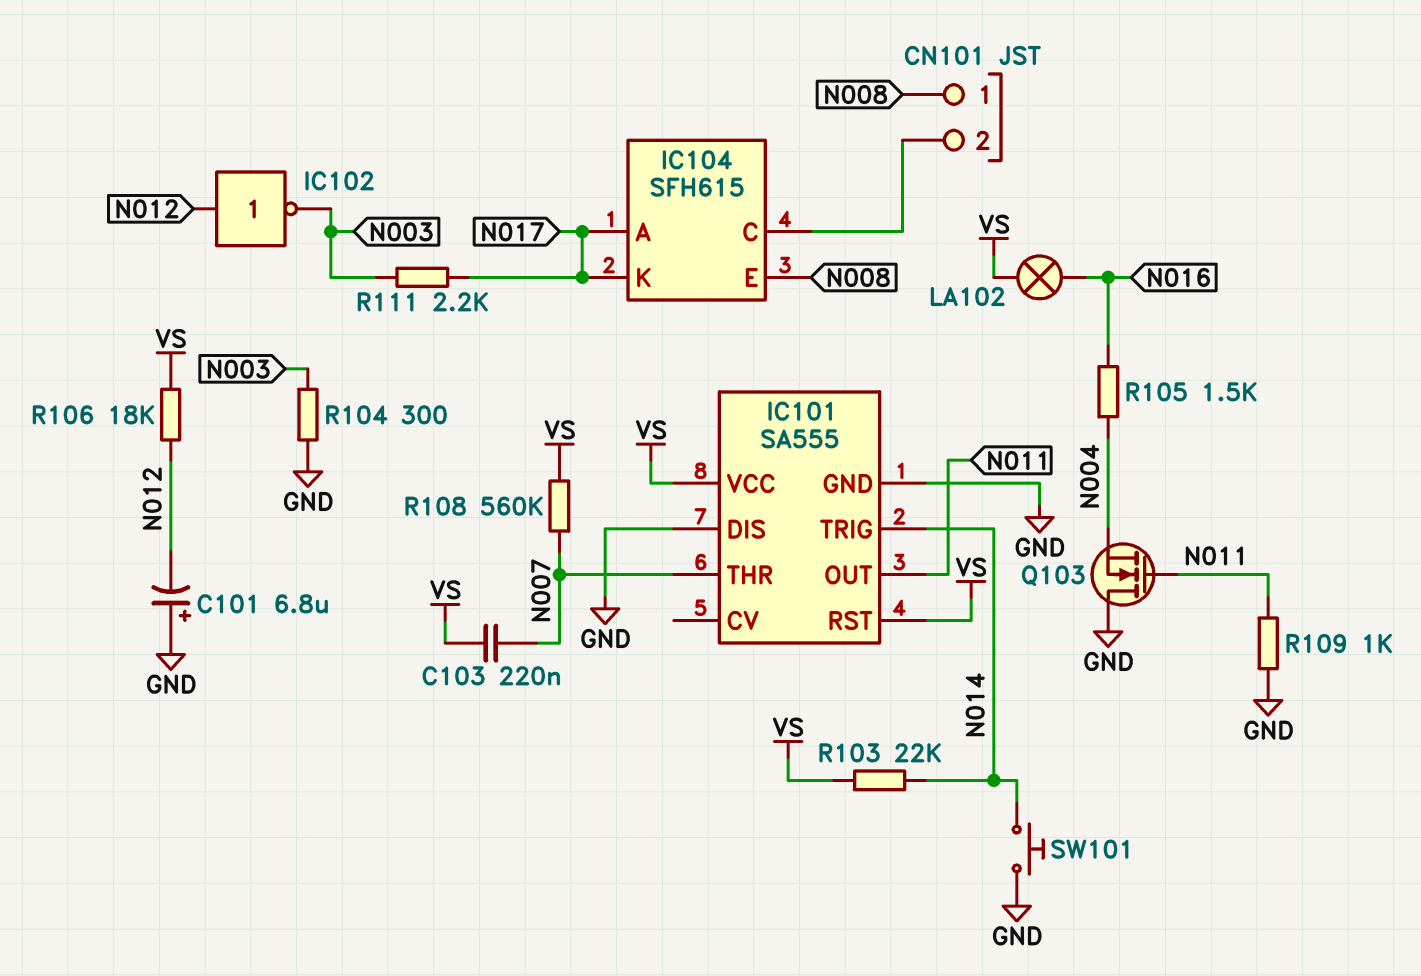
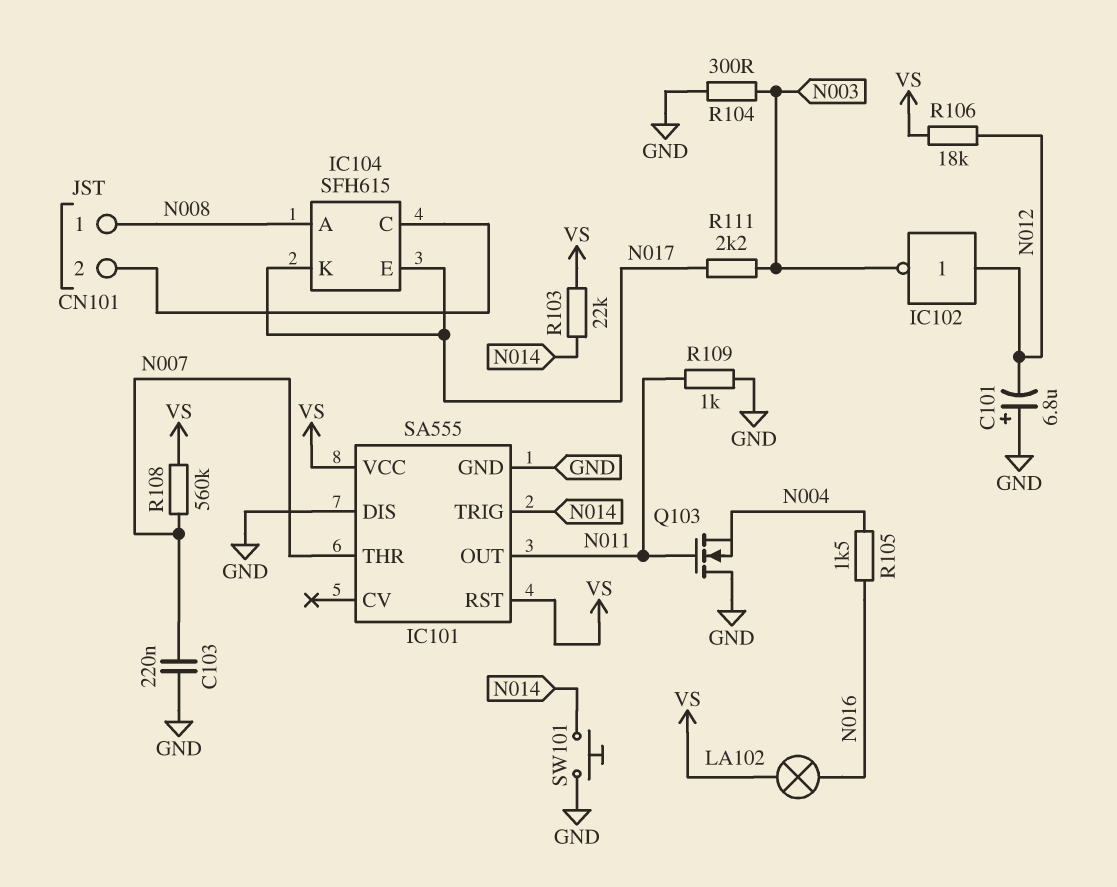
C103: 220nF (N007, VS) -> 220nF (GND, N007)
IC104 pin A: N017 -> N008
IC104 pin E: N008 -> N017

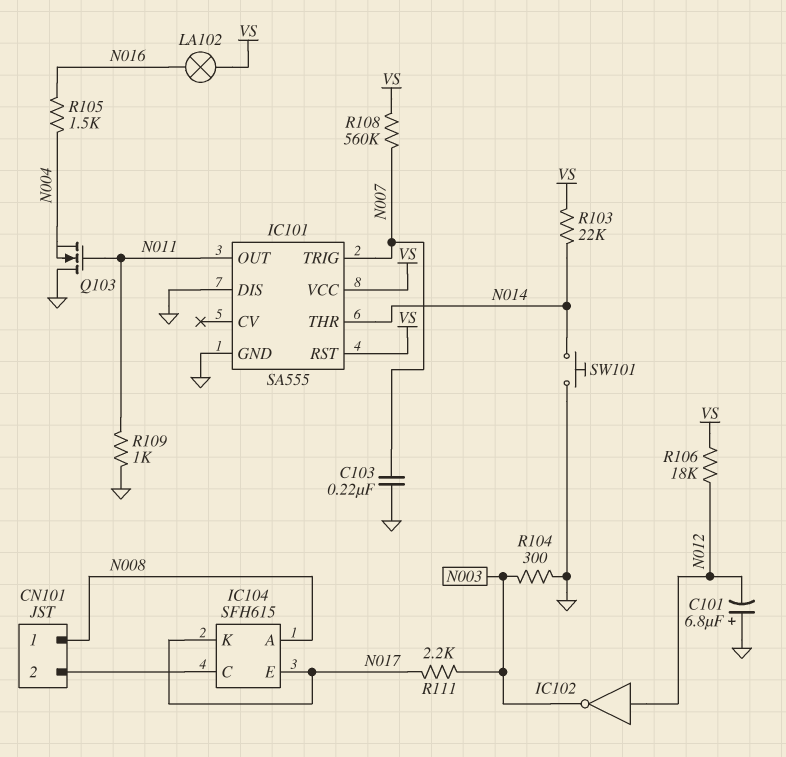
IC101 pin THR: N007 -> N014
IC101 pin TRIG: N014 -> N007

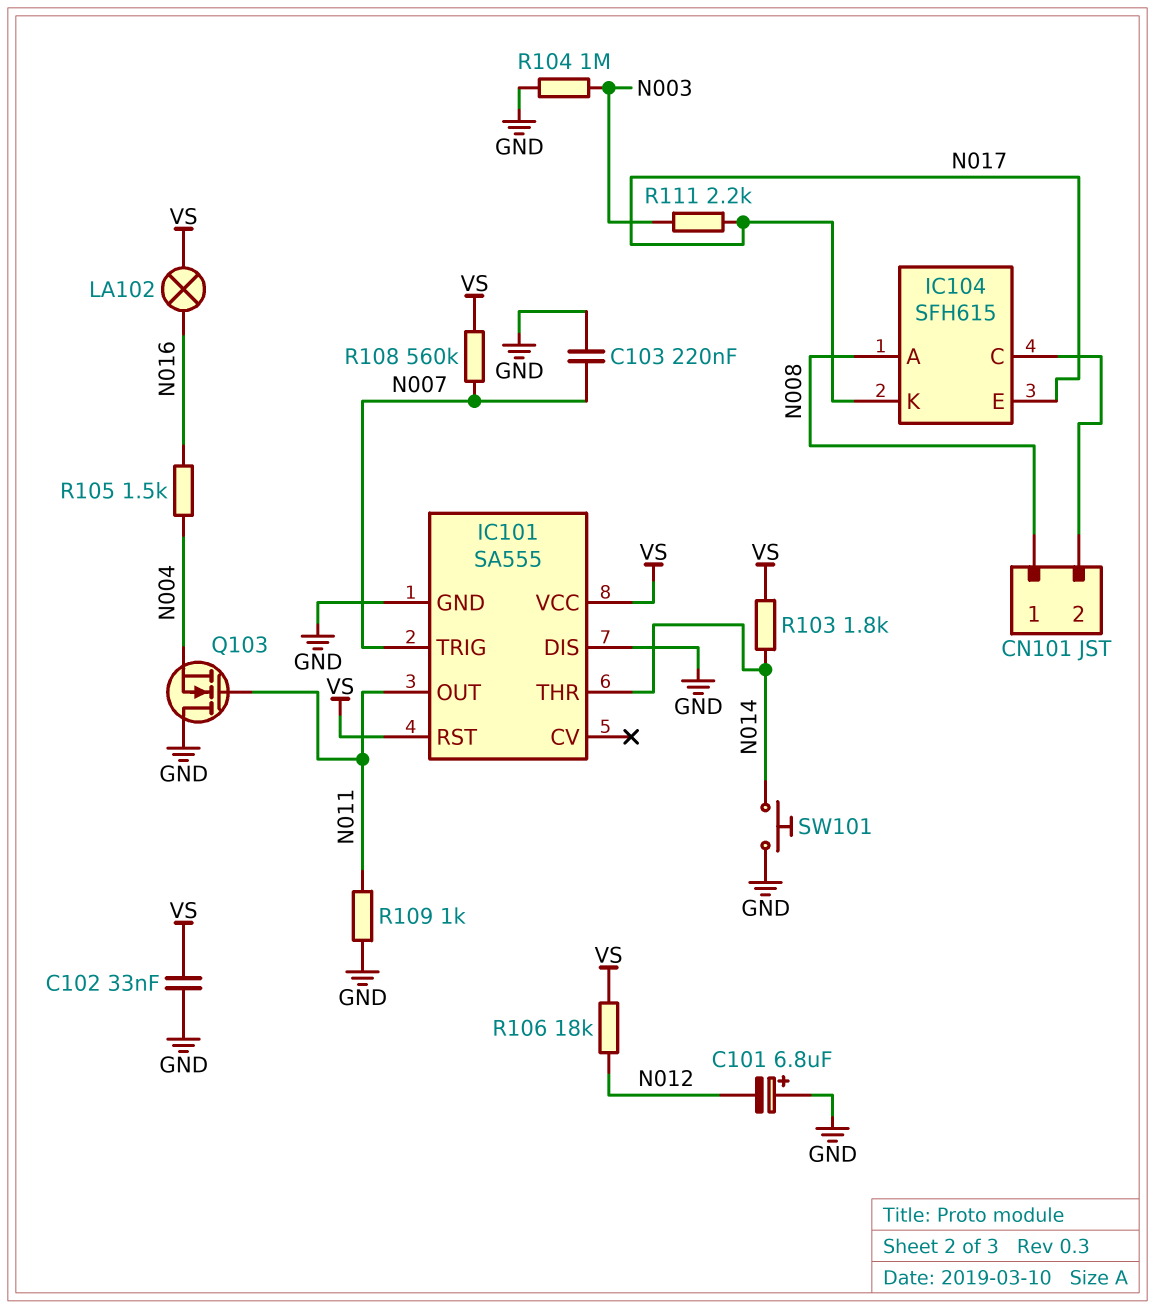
C102: none -> 33nF (GND, VS)
IC102: NOT (in N012, out N003) -> none
R103: 22k (N014, VS) -> 1.8k (N014, VS)
R104: 300 (GND, N003) -> 1M (GND, N003)

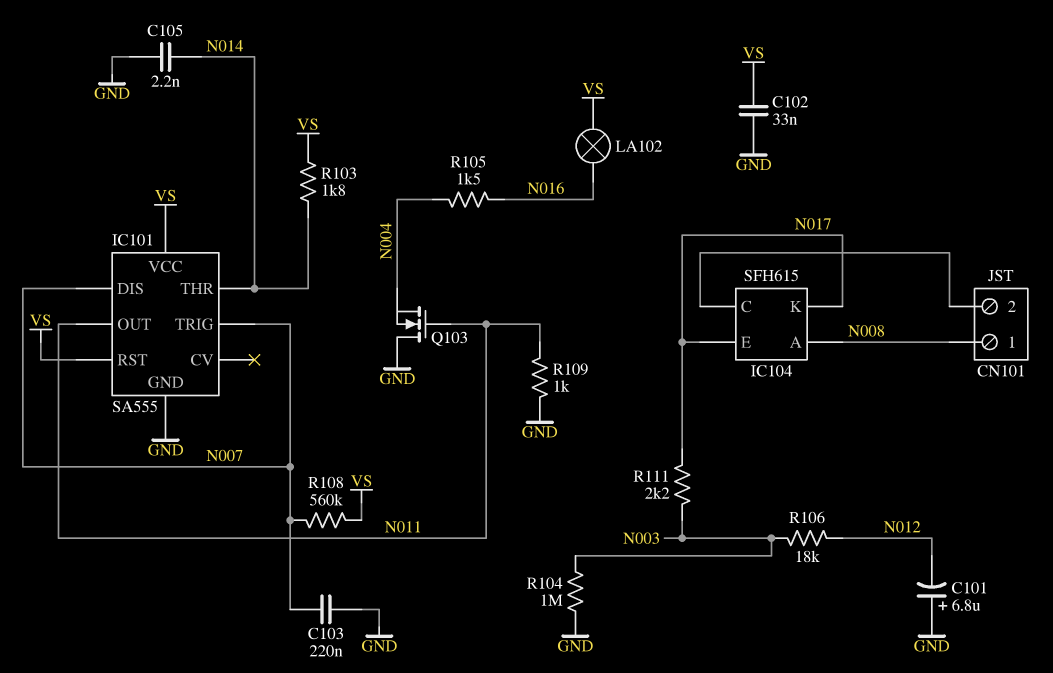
C105: none -> 2.2nF (GND, N014)
IC101 pin DIS: GND -> N007
R106: 18k (N012, VS) -> 18k (N003, N012)
SW101: button (GND, N014) -> none

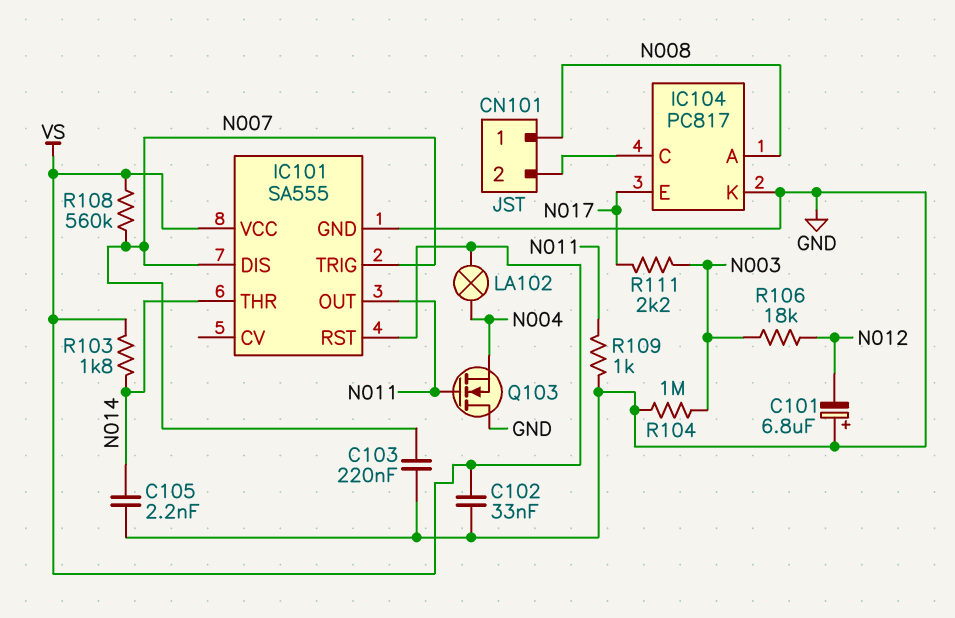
IC104: SFH615 -> PC817
IC104 pin K: N017 -> GND
LA102: lamp (N016, VS) -> lamp (N004, VS)
R105: 1.5k (N004, N016) -> none

